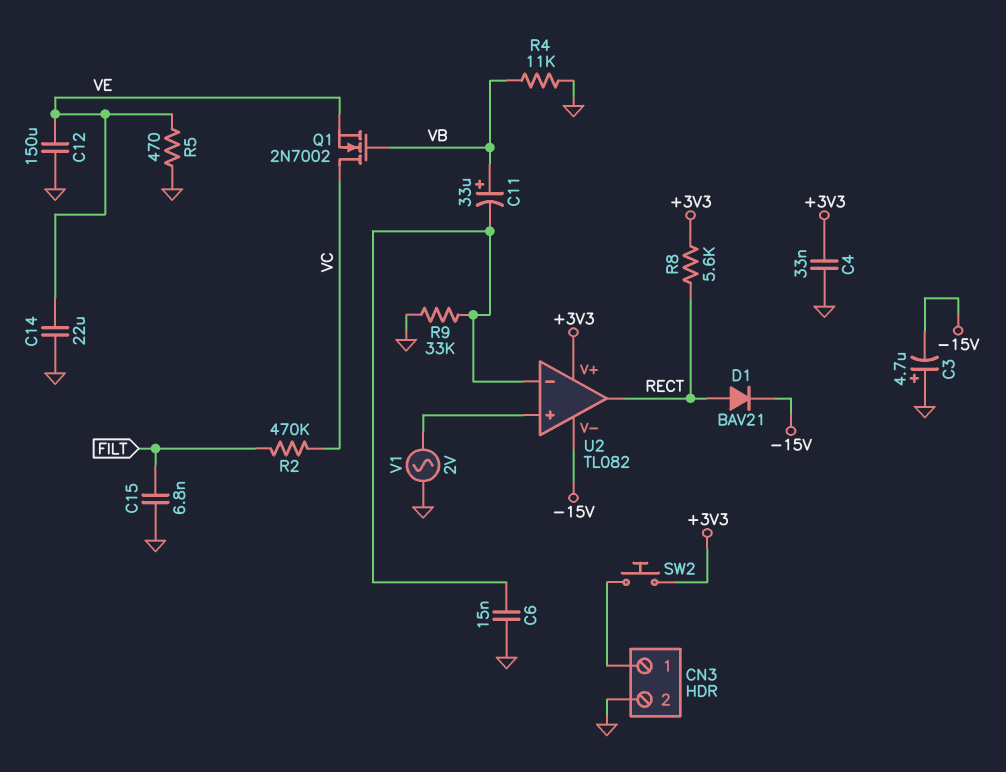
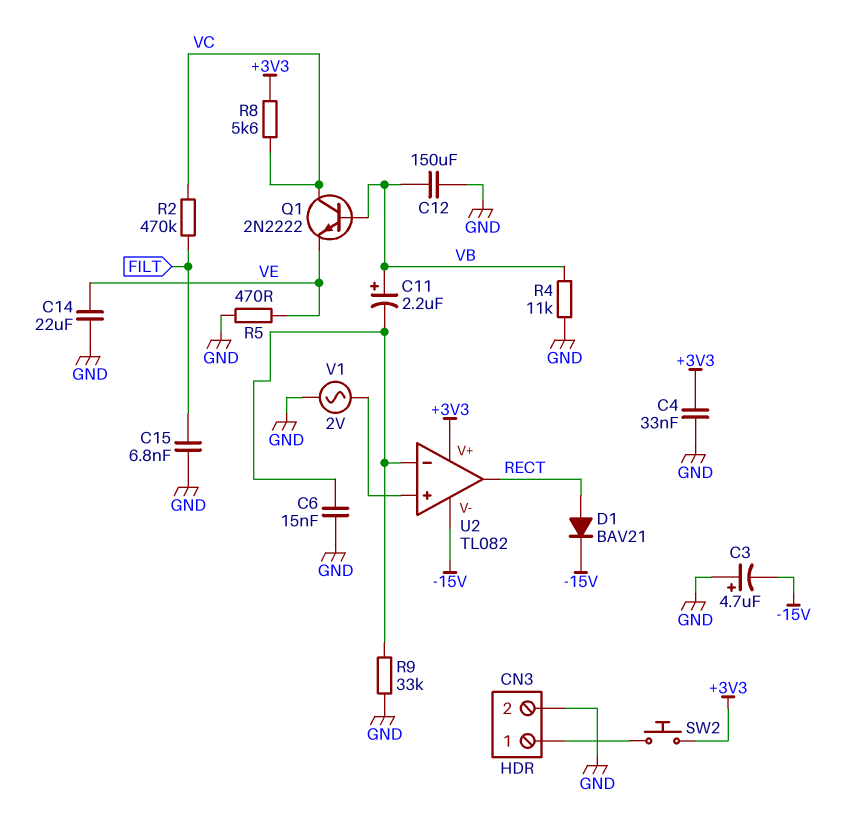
C11: 33uF (plus VB, minus U2/in-) -> 2.2uF (plus VB, minus U2/in-)
C12: 150uF (GND, VE) -> 150uF (GND, VB)
Q1: NMOS 2N7002 (G VB, D VC, S VE) -> NPN 2N2222 (B VB, C VC, E VE)
R8: 5.6k (+3V3, RECT) -> 5.6k (+3V3, VC)

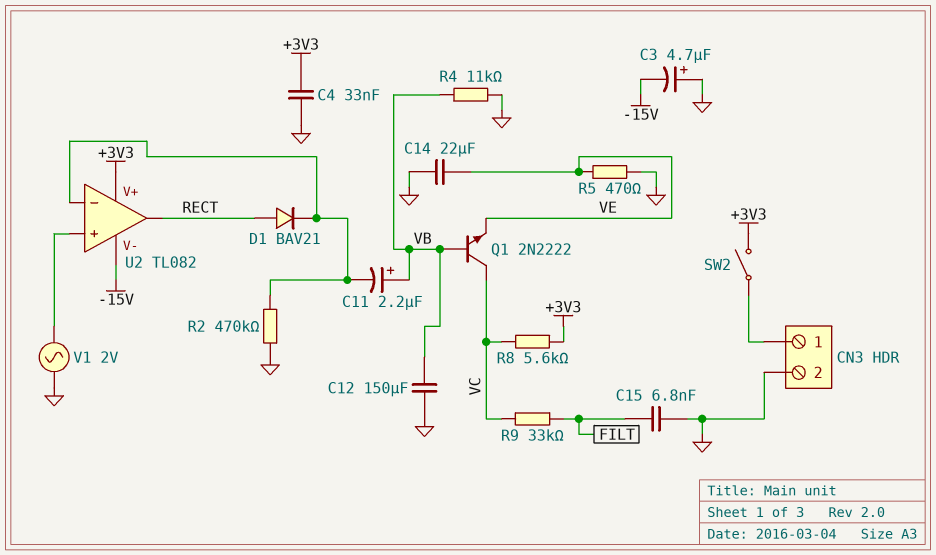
C6: 15nF (GND, U2/in-) -> none
D1: diode BAV21 (A RECT, K -15V) -> diode BAV21 (A RECT, K U2/in-)
R2: 470k (FILT, VC) -> 470k (GND, U2/in-)
R9: 33k (GND, U2/in-) -> 33k (FILT, VC)
SW2: button (+3V3, CN3/1) -> switch (+3V3, CN3/1)

